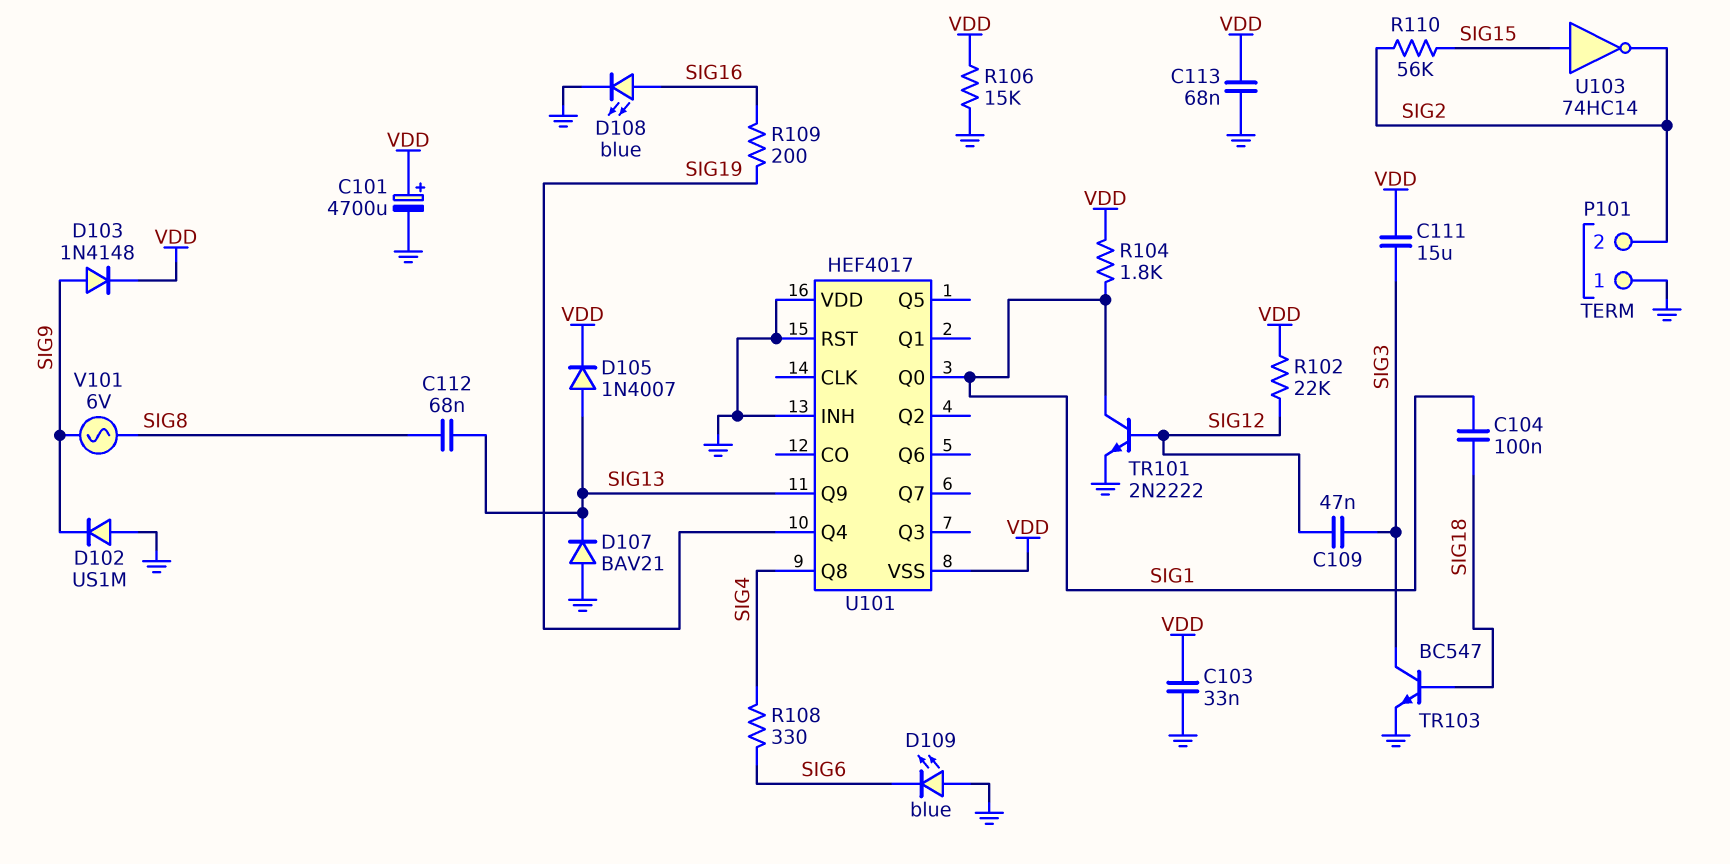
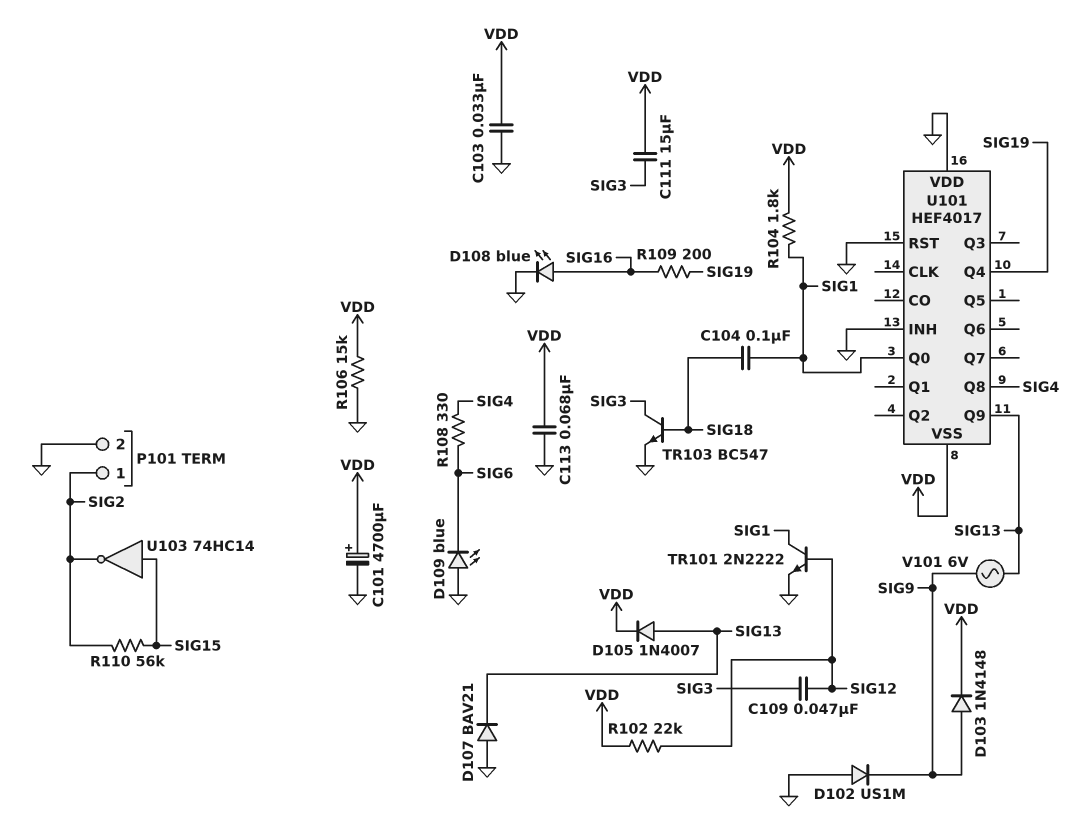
C112: 68nF (SIG8, SIG13) -> none
P101 pin 1: GND -> SIG2
P101 pin 2: SIG2 -> GND
V101: AC 6V (SIG8, SIG9) -> AC 6V (SIG9, SIG13)

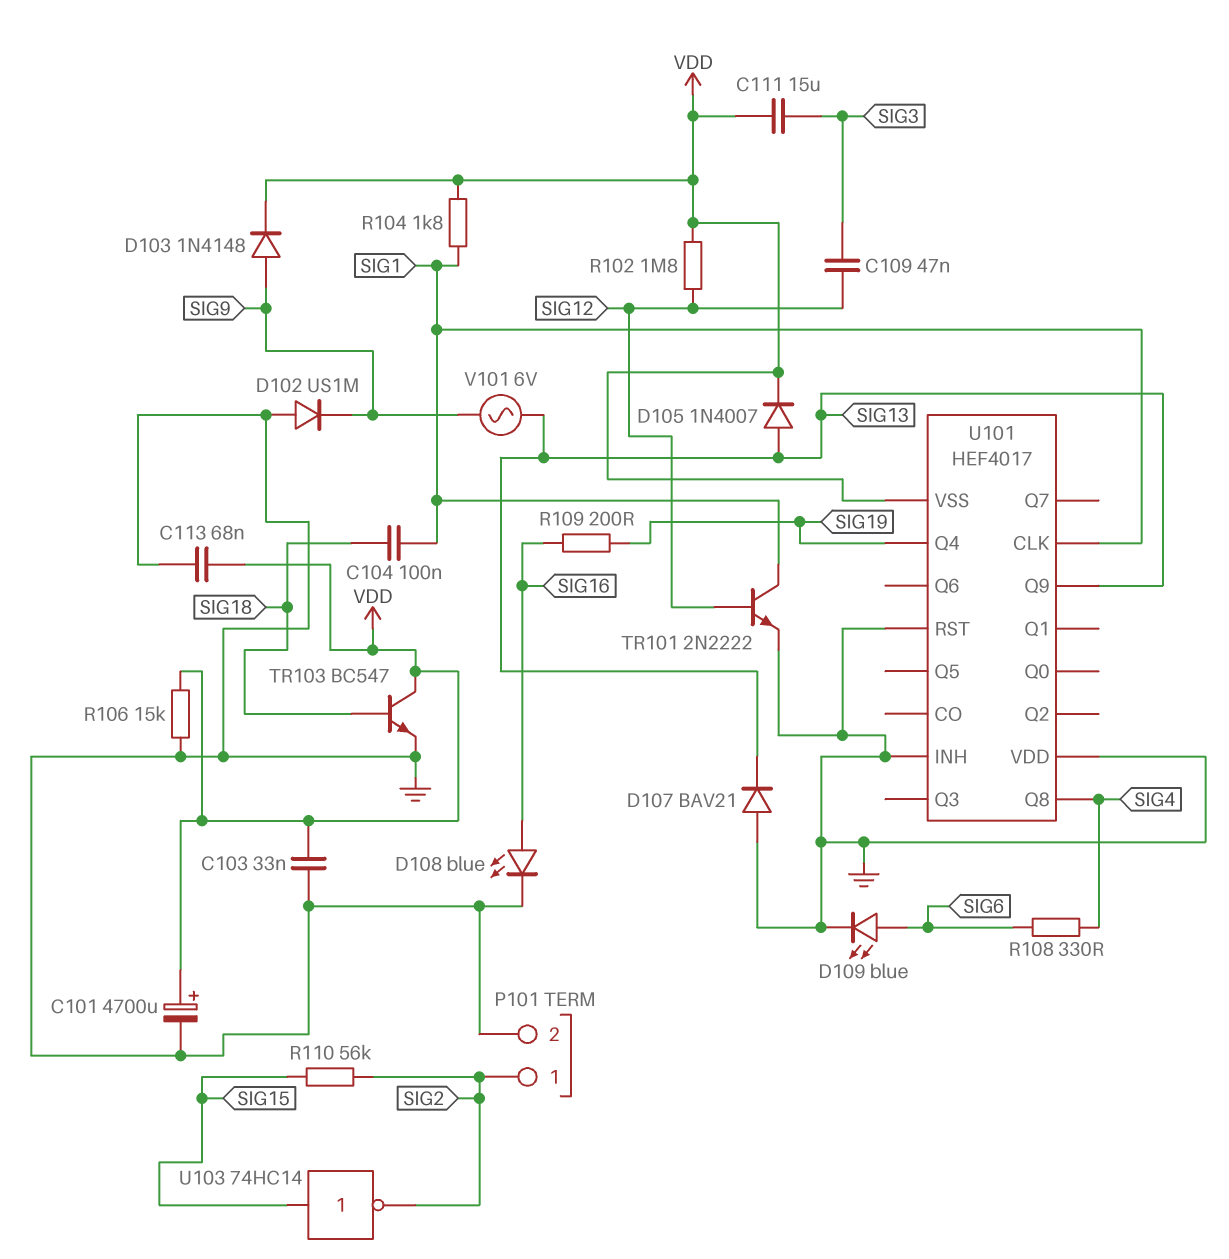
D109: LED blue (A GND, K SIG6) -> LED blue (A SIG6, K GND)
R102: 22k (SIG12, VDD) -> 1.8M (SIG12, VDD)
TR103: NPN BC547 (B SIG18, C SIG3, E GND) -> NPN BC547 (B SIG18, C VDD, E GND)
U101 pin CLK: none -> SIG1
U101 pin Q0: SIG1 -> none

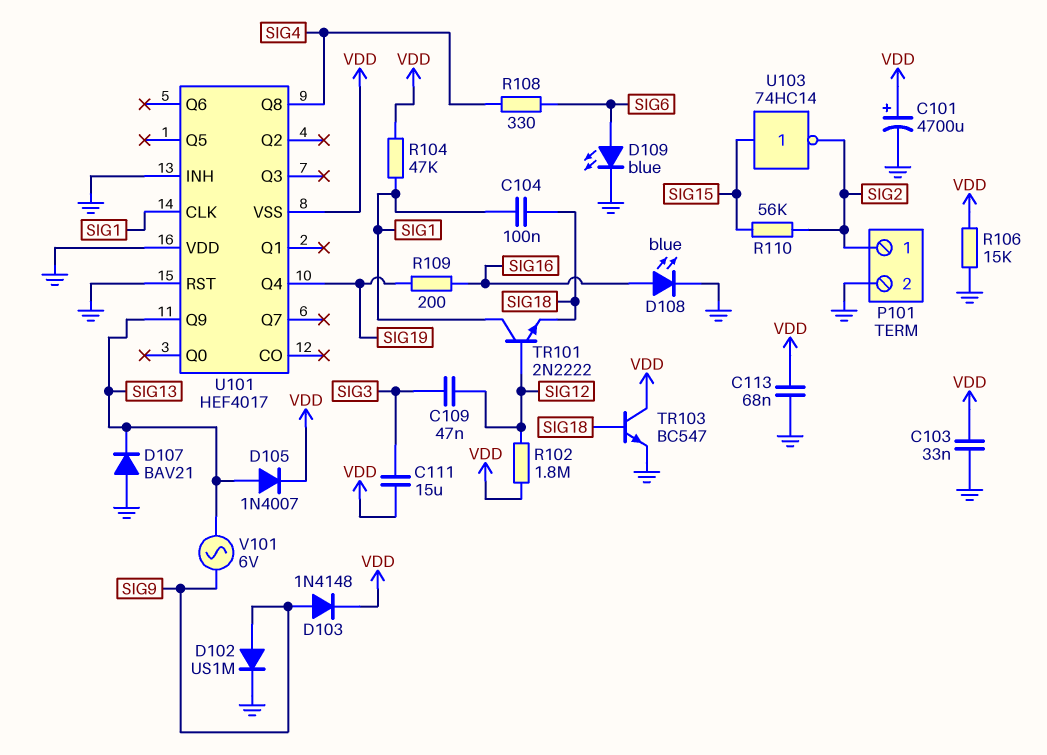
D102: diode US1M (A GND, K SIG9) -> diode US1M (A SIG9, K GND)
R104: 1.8k (SIG1, VDD) -> 47k (SIG1, VDD)
TR101: NPN 2N2222 (B SIG12, C SIG1, E GND) -> NPN 2N2222 (B SIG12, C SIG1, E SIG18)

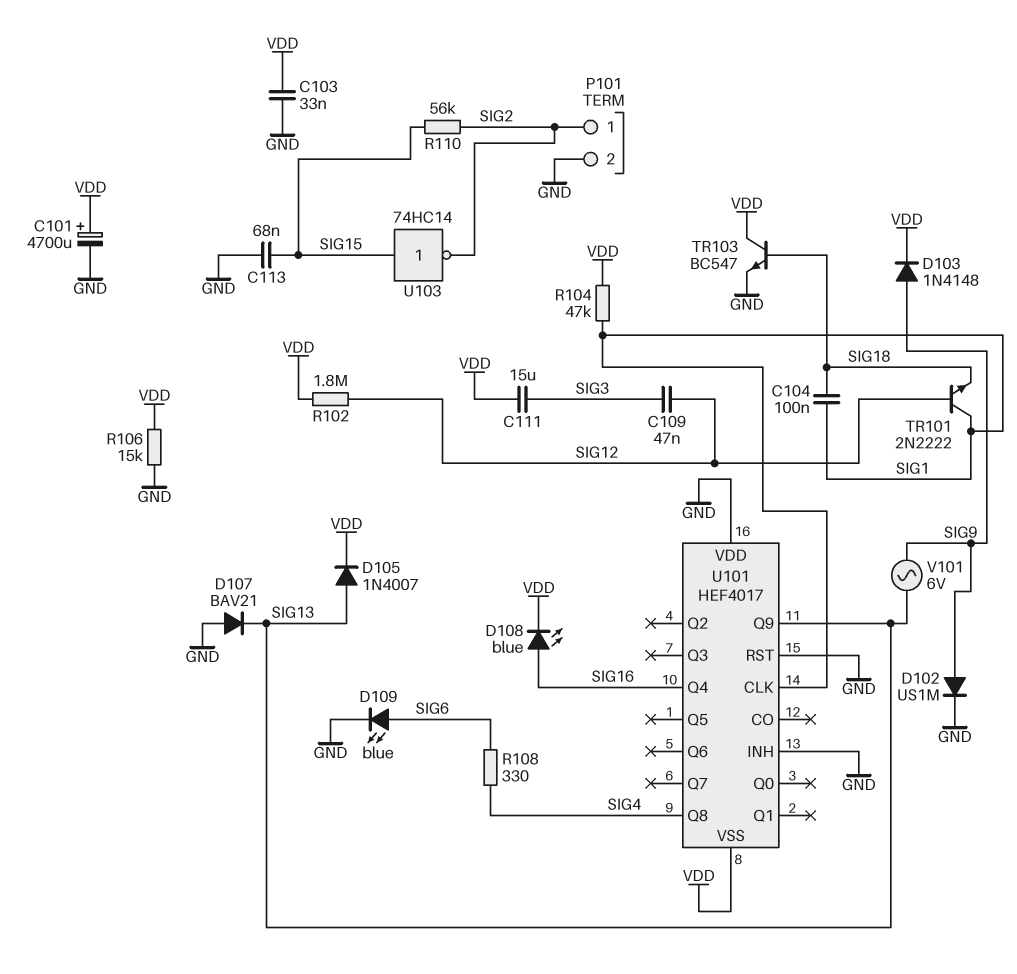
C113: 68nF (GND, VDD) -> 68nF (GND, SIG15)
D108: LED blue (A SIG16, K GND) -> LED blue (A SIG16, K VDD)
R109: 200 (SIG16, SIG19) -> none
U101 pin Q4: SIG19 -> SIG16

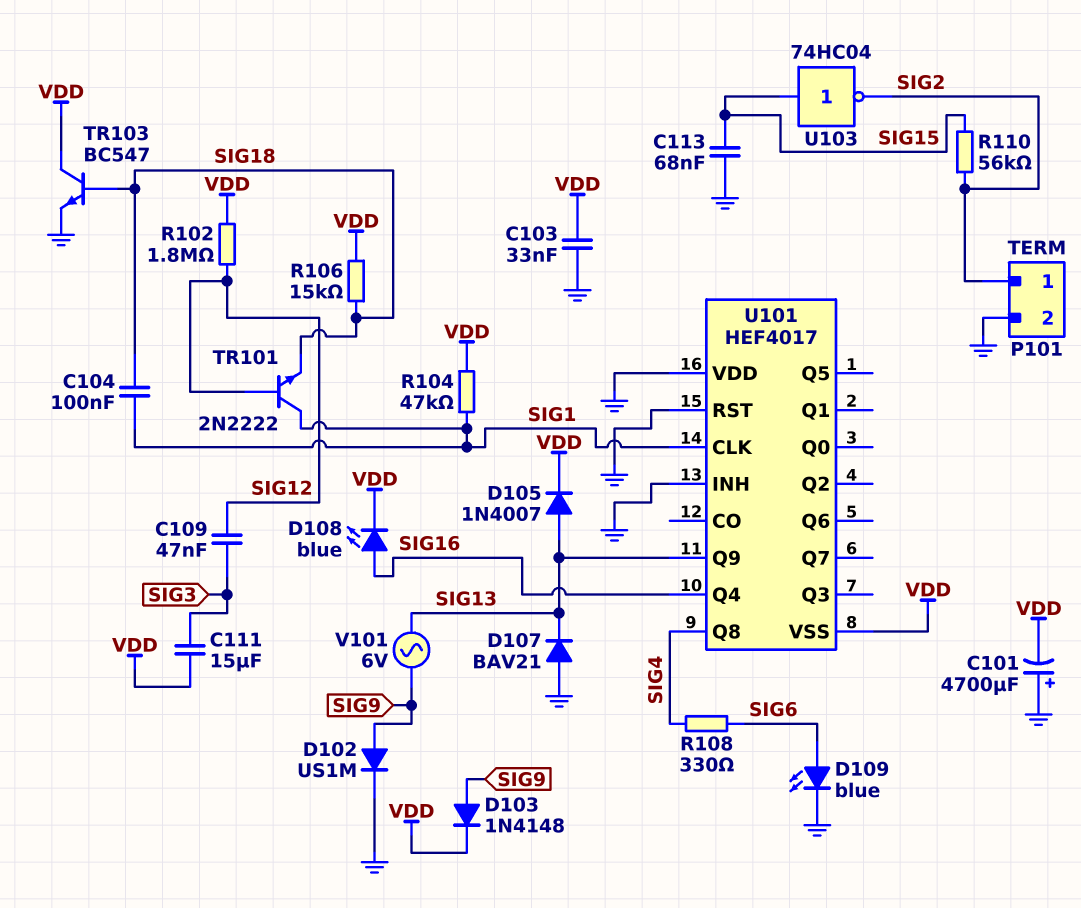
C101: 4700uF (plus VDD, minus GND) -> 4700uF (plus GND, minus VDD)
R106: 15k (GND, VDD) -> 15k (SIG18, VDD)
U103: NOT 74HC14 (in SIG15, out SIG2) -> NOT 74HC04 (in SIG15, out SIG2)

